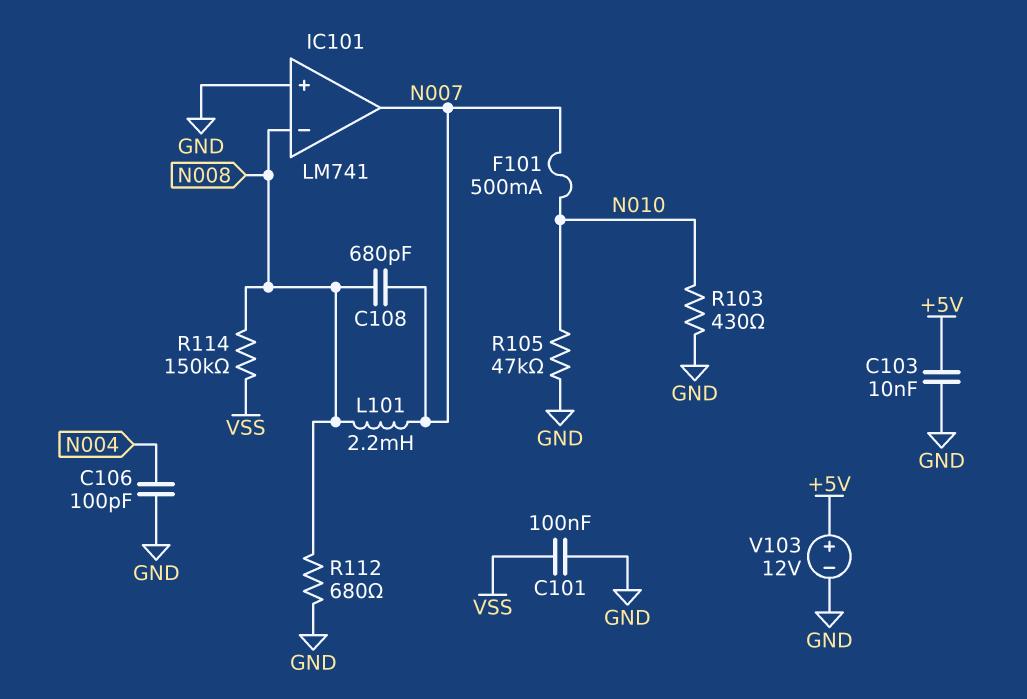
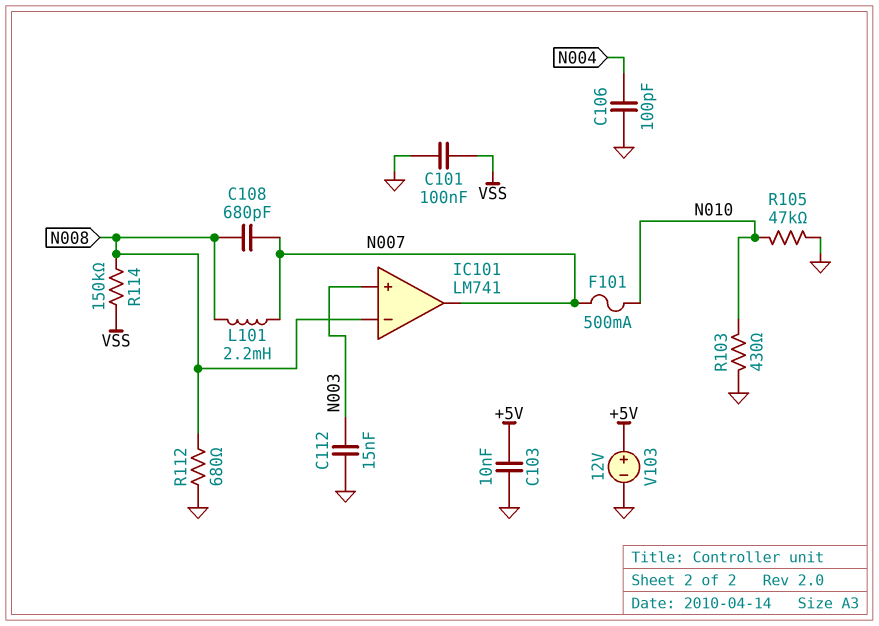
C112: none -> 15nF (GND, N003)
IC101 pin in+: GND -> N003

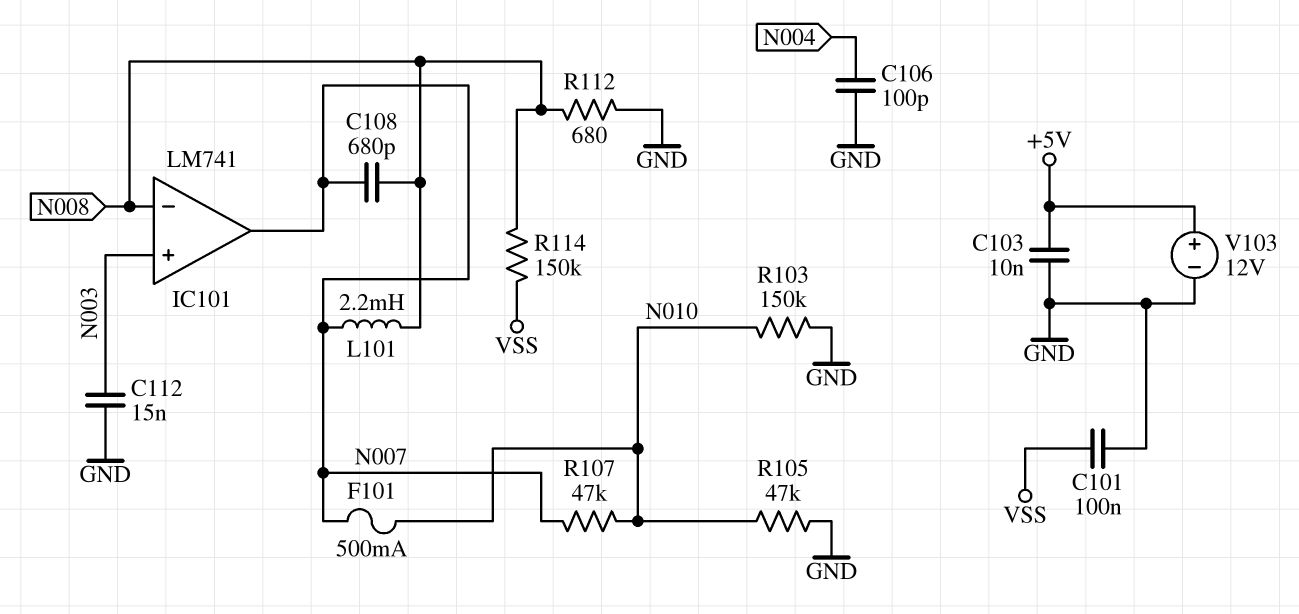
R103: 430 (GND, N010) -> 150k (GND, N010)
R107: none -> 47k (N007, N010)

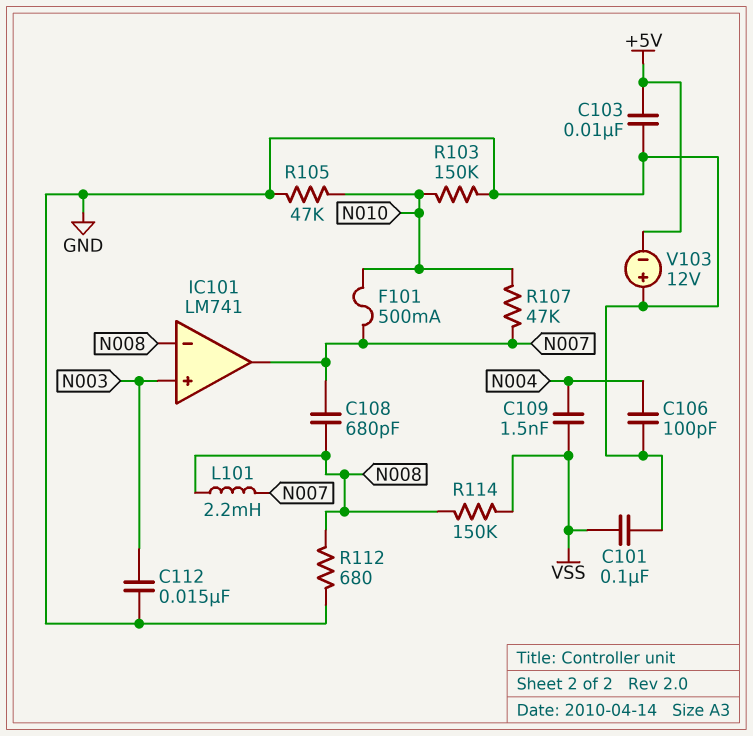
C109: none -> 1.5nF (N004, VSS)
V103: 12V (plus +5V, minus GND) -> 12V (plus GND, minus +5V)

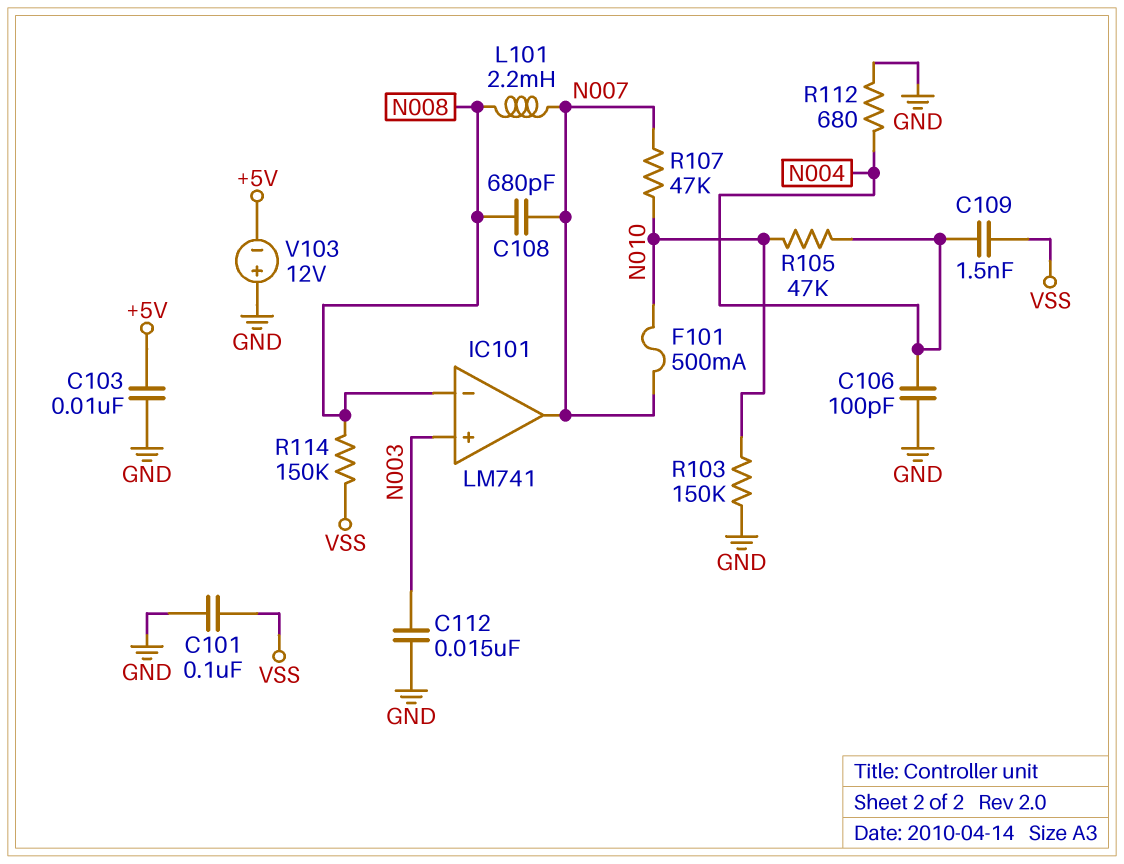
R105: 47k (GND, N010) -> 47k (N004, N010)
R112: 680 (GND, N008) -> 680 (GND, N004)

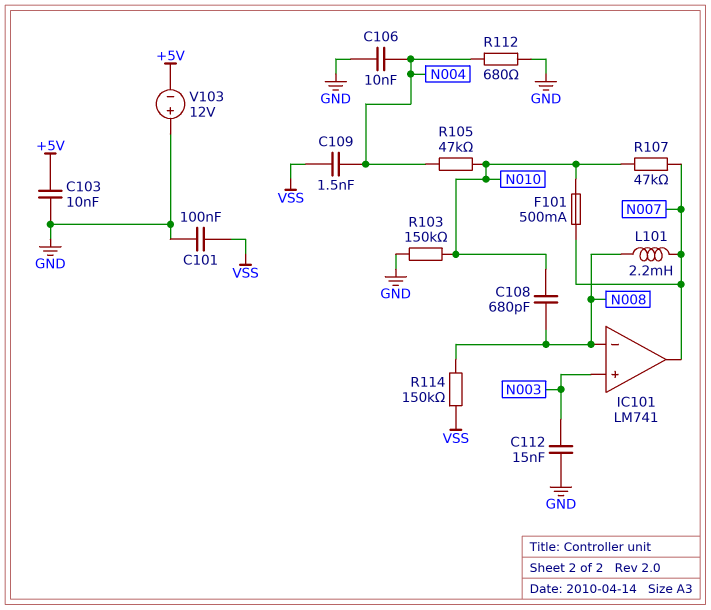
C106: 100pF (GND, N004) -> 10nF (GND, N004)
C108: 680pF (N007, N008) -> 680pF (N008, N010)

